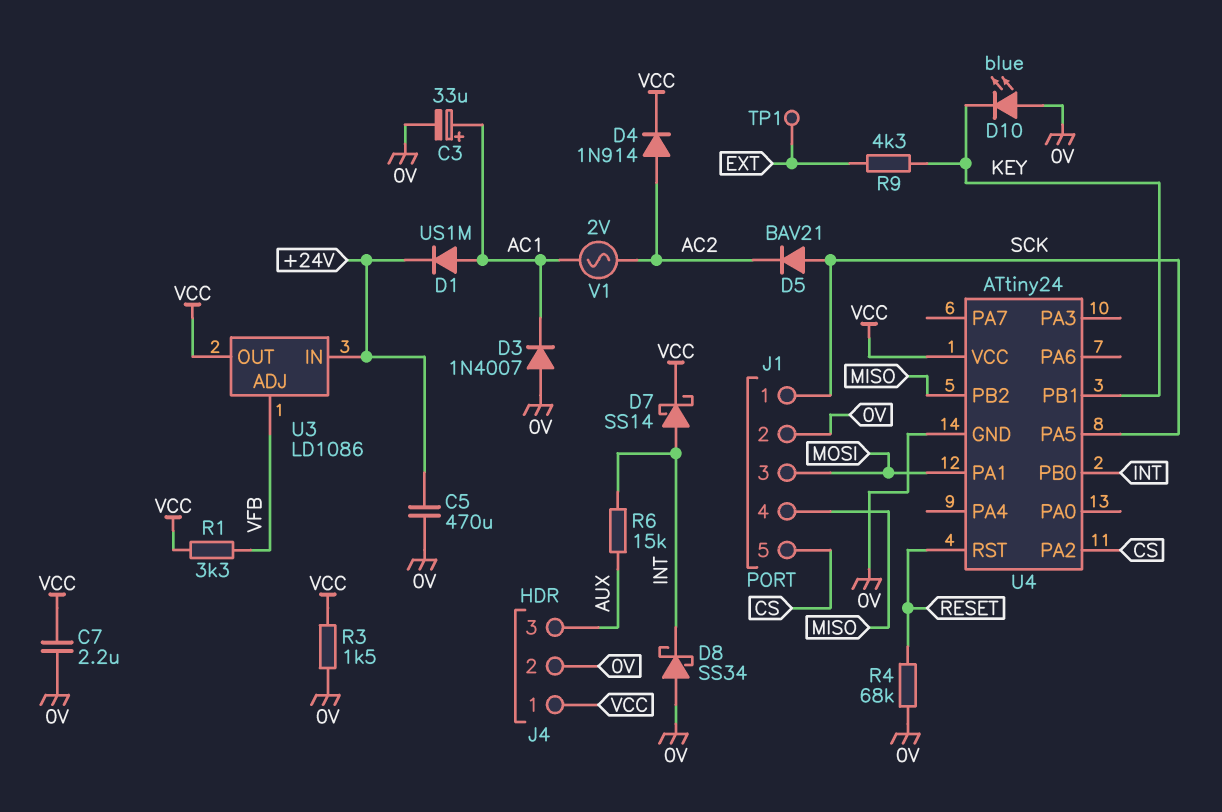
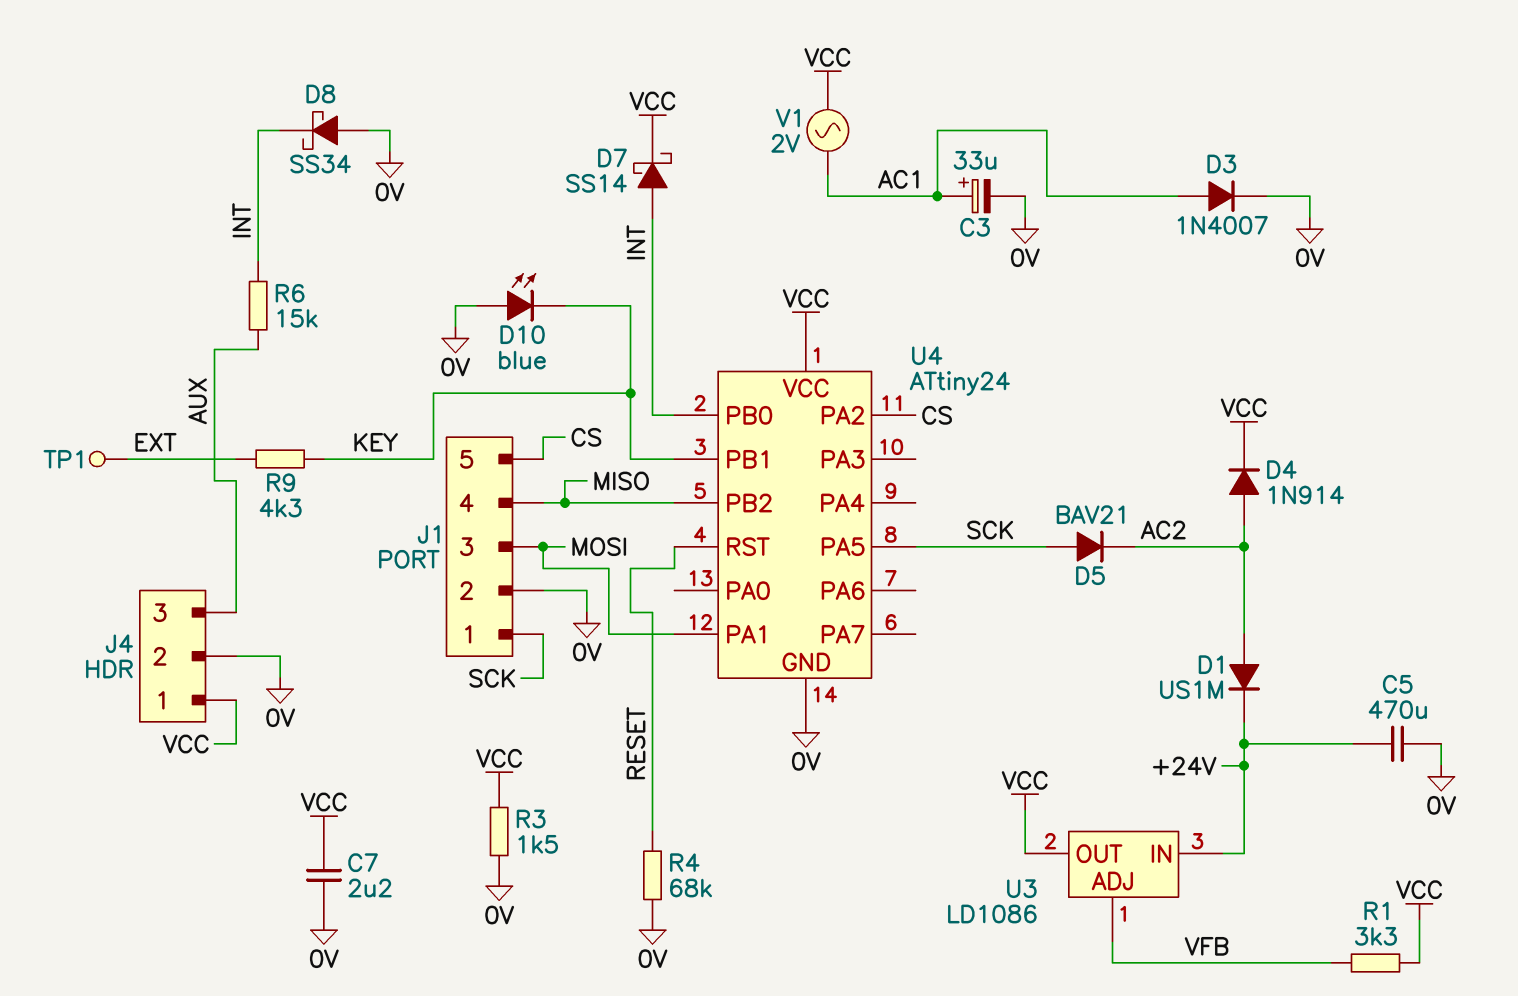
D1: diode US1M (A AC1, K +24V) -> diode US1M (A AC2, K +24V)
D3: diode 1N4007 (A 0V, K AC1) -> diode 1N4007 (A AC1, K 0V)
V1: AC 2V (AC1, AC2) -> AC 2V (AC1, VCC)

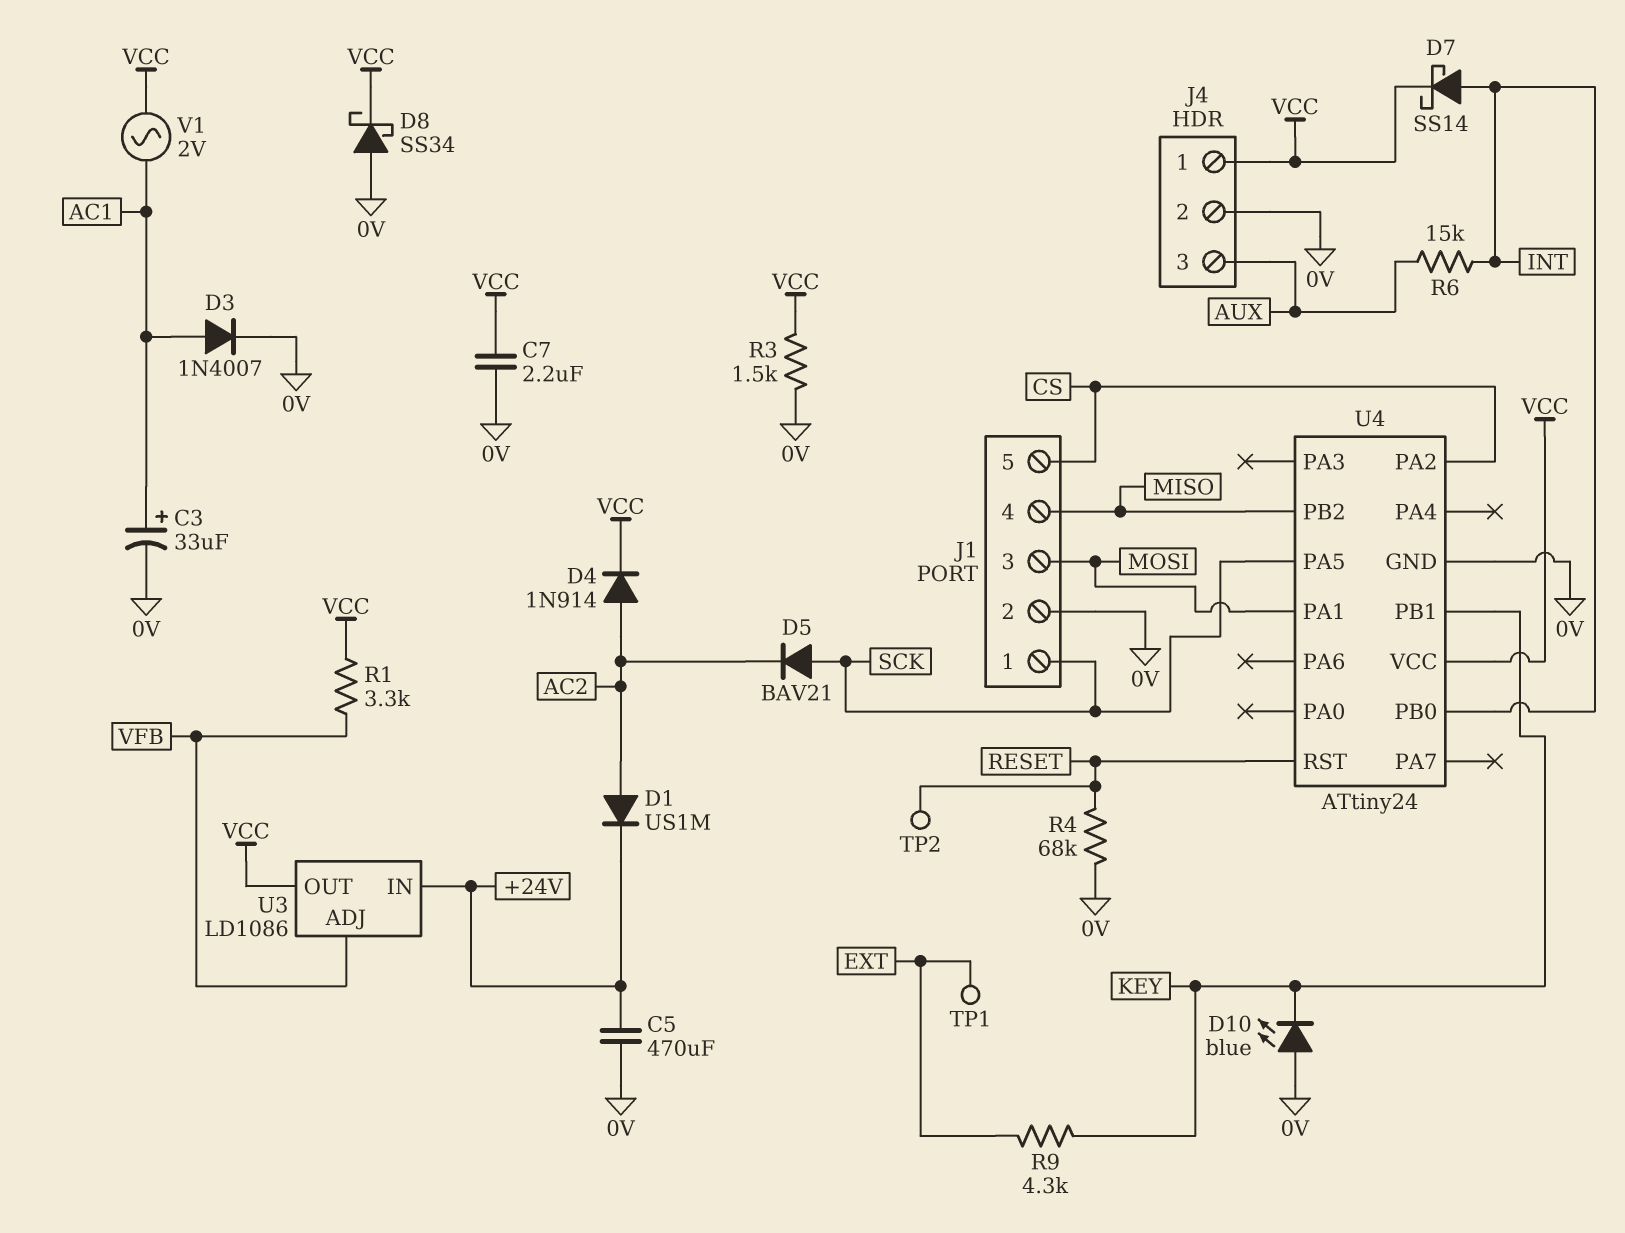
D8: schottky SS34 (A 0V, K INT) -> schottky SS34 (A 0V, K VCC)
TP2: none -> test point (RESET)

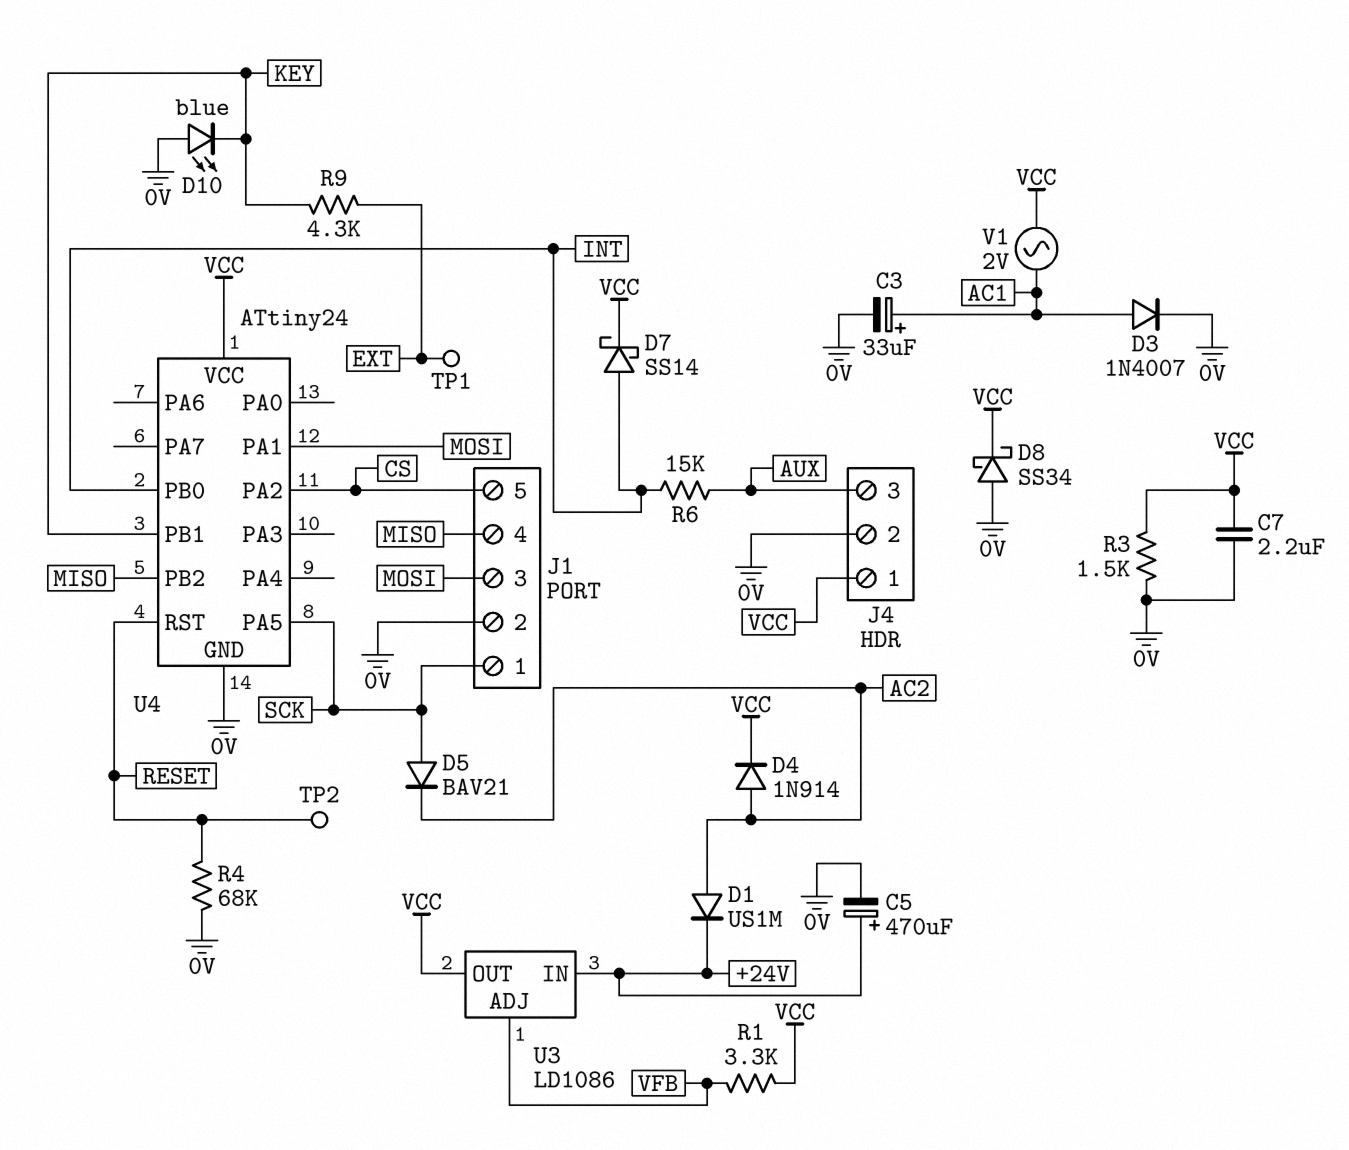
C5: 470uF (+24V, 0V) -> 470uF (plus +24V, minus 0V)

